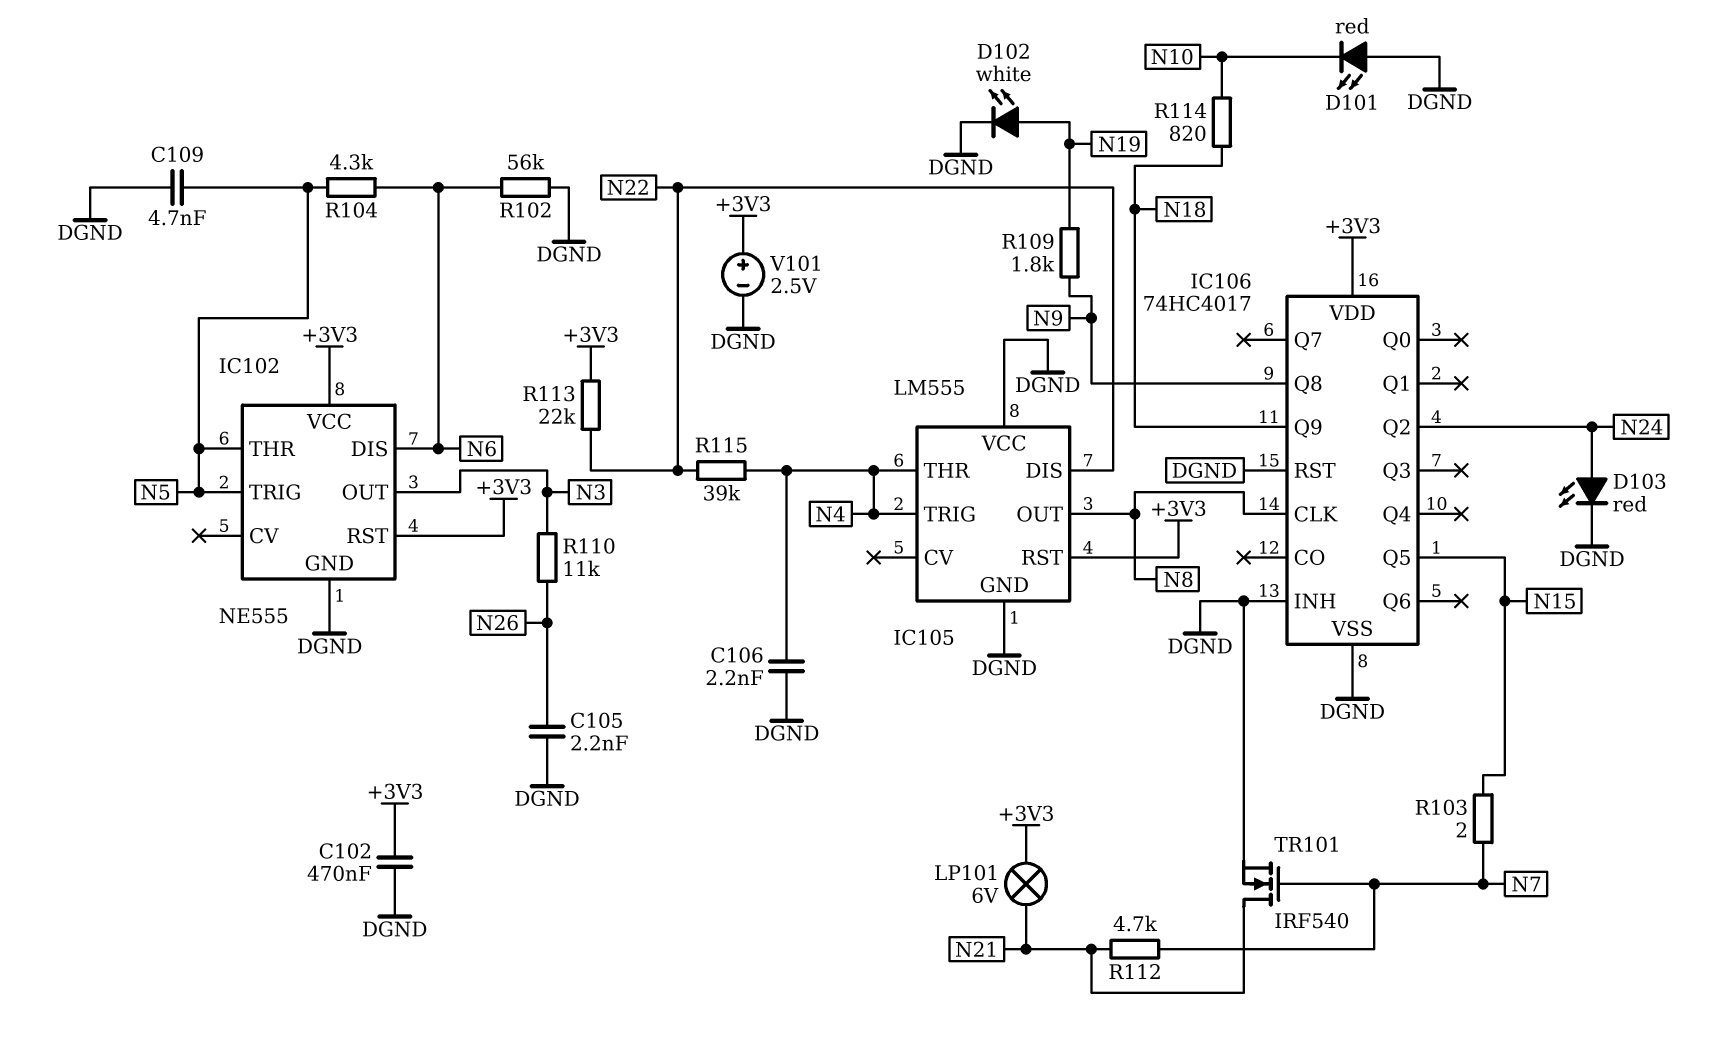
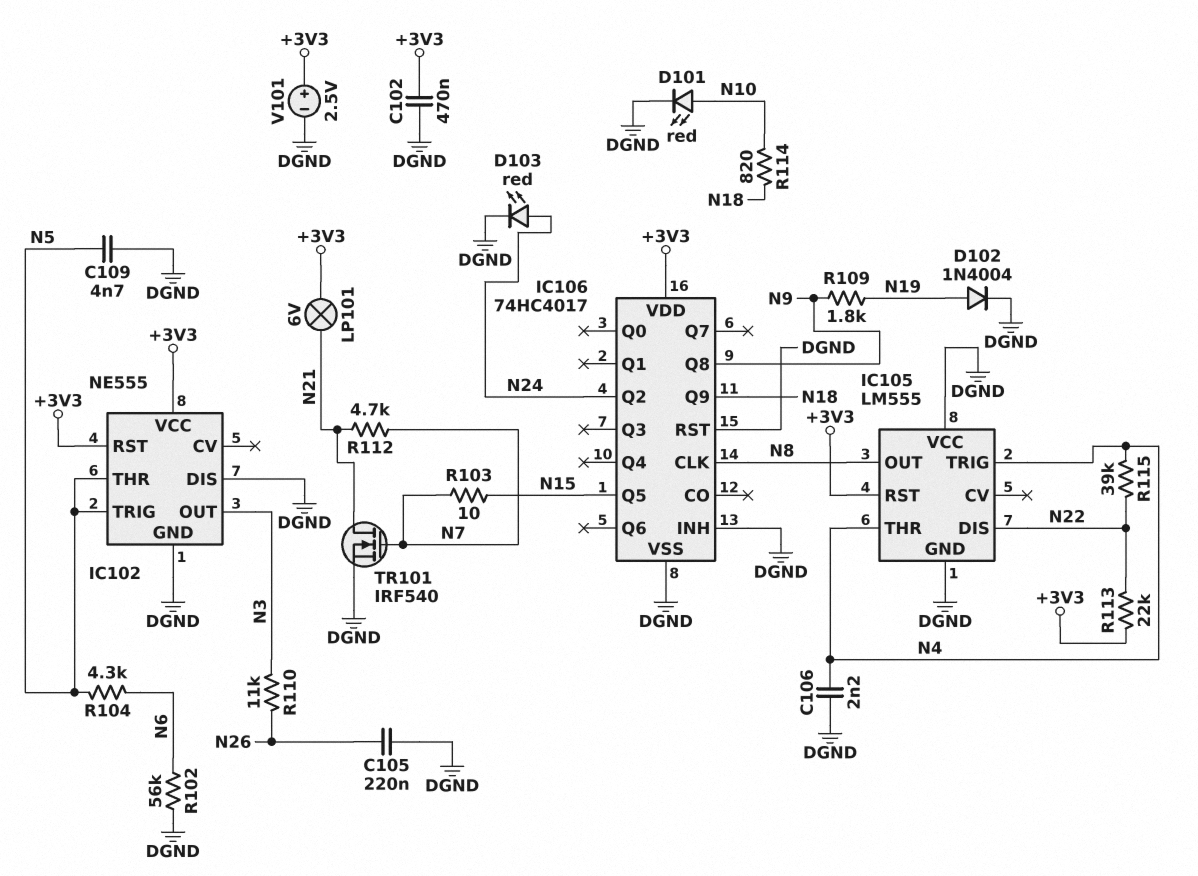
C105: 2.2nF (DGND, N26) -> 220nF (DGND, N26)
D101: LED red (A DGND, K N10) -> LED red (A N10, K DGND)
D102: LED white (A N19, K DGND) -> diode 1N4004 (A N19, K DGND)
IC102 pin DIS: N6 -> DGND
R103: 2 (N7, N15) -> 10 (N7, N15)

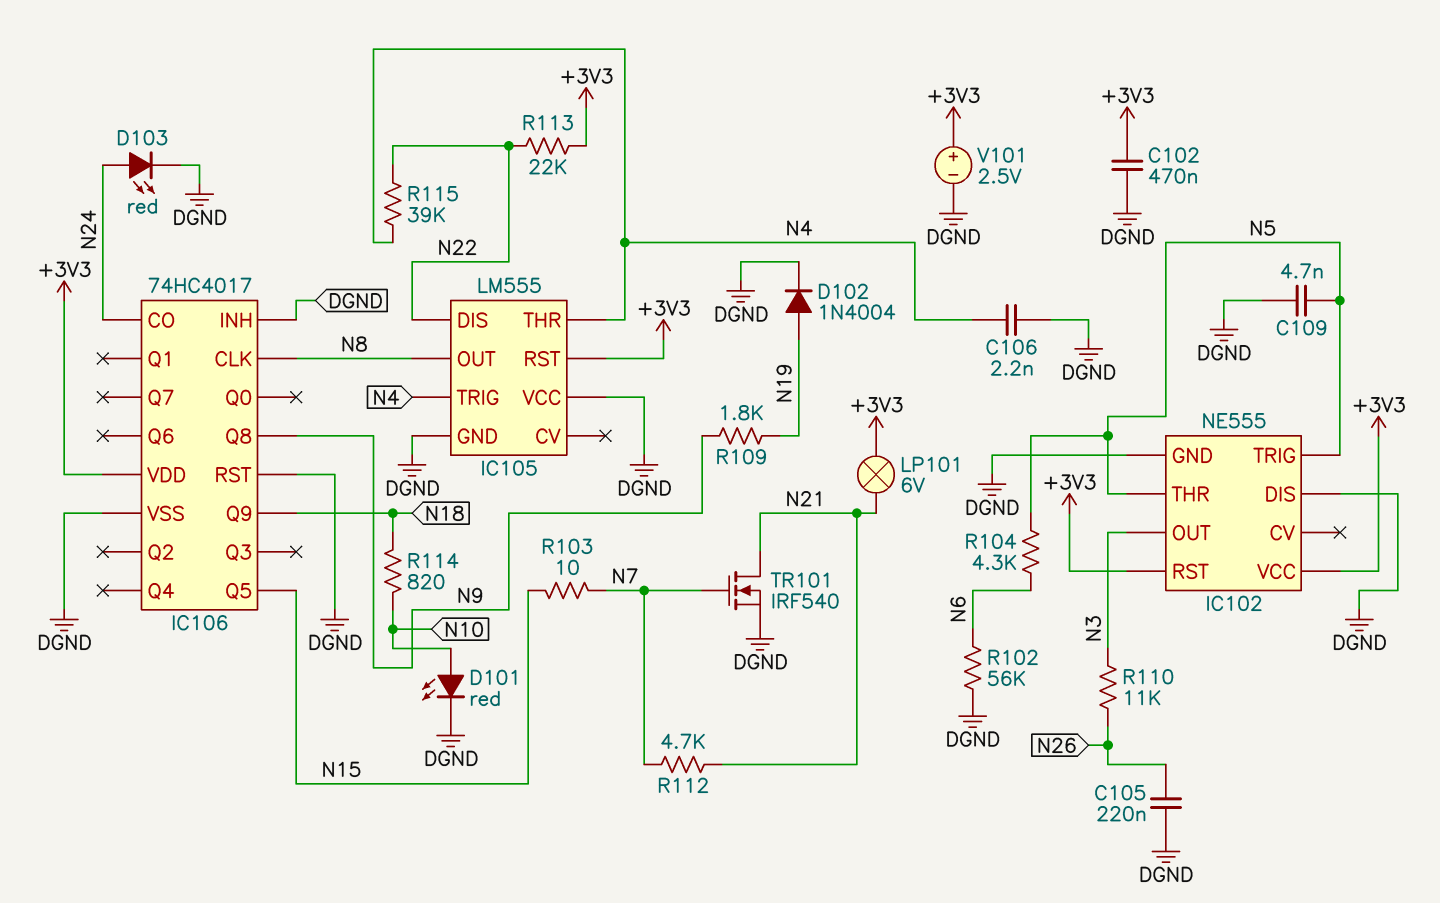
IC106 pin CO: none -> N24
IC106 pin Q2: N24 -> none

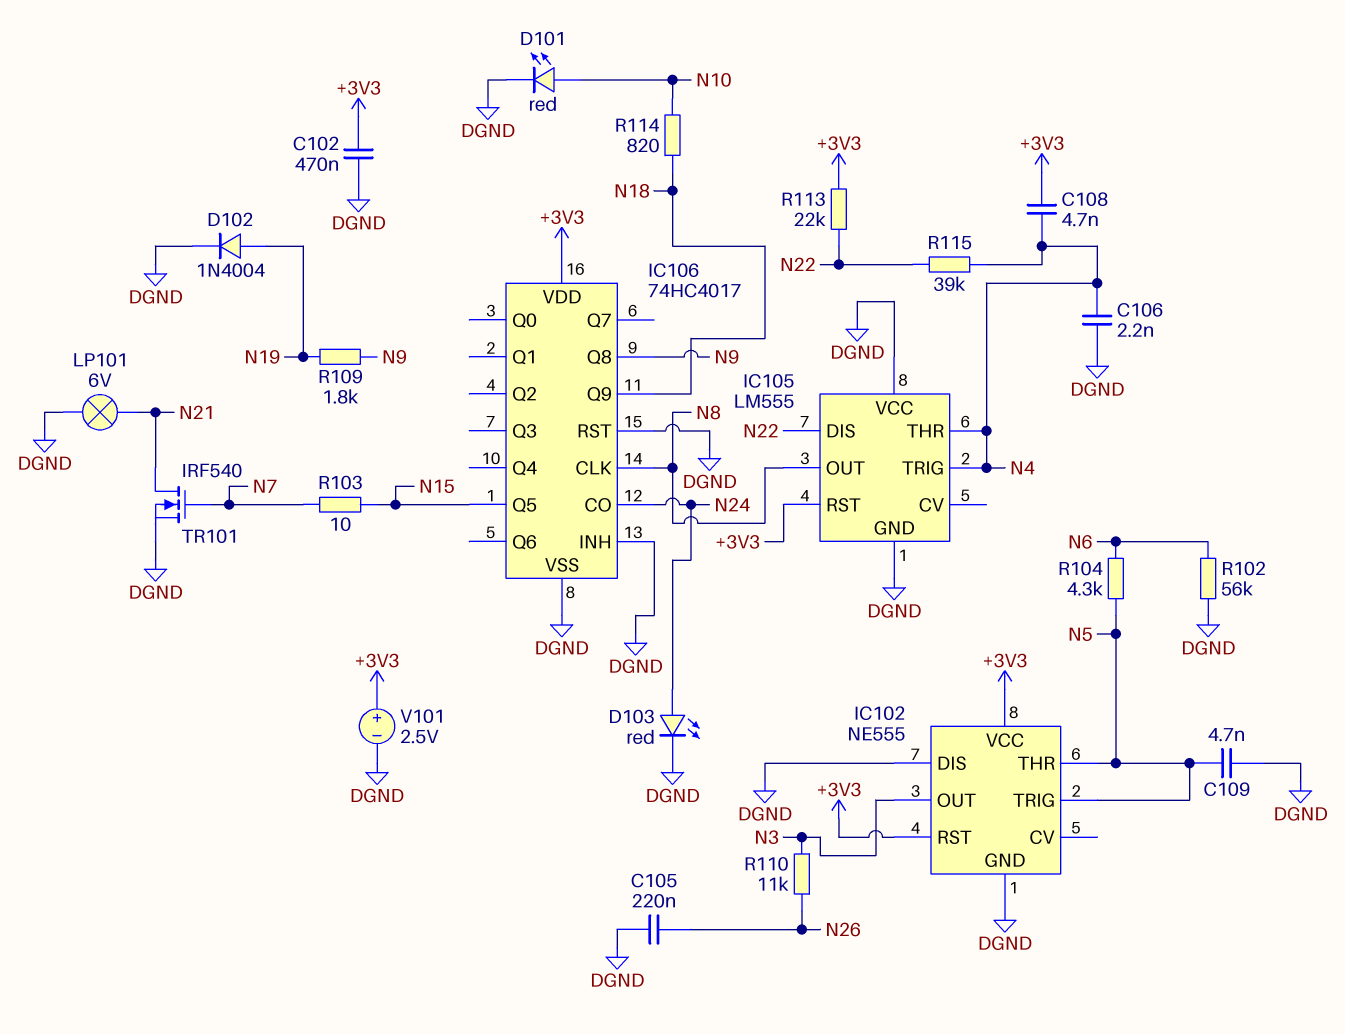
C108: none -> 4.7nF (+3V3, N4)
LP101: lamp 6V (+3V3, N21) -> lamp 6V (DGND, N21)
R112: 4.7k (N7, N21) -> none

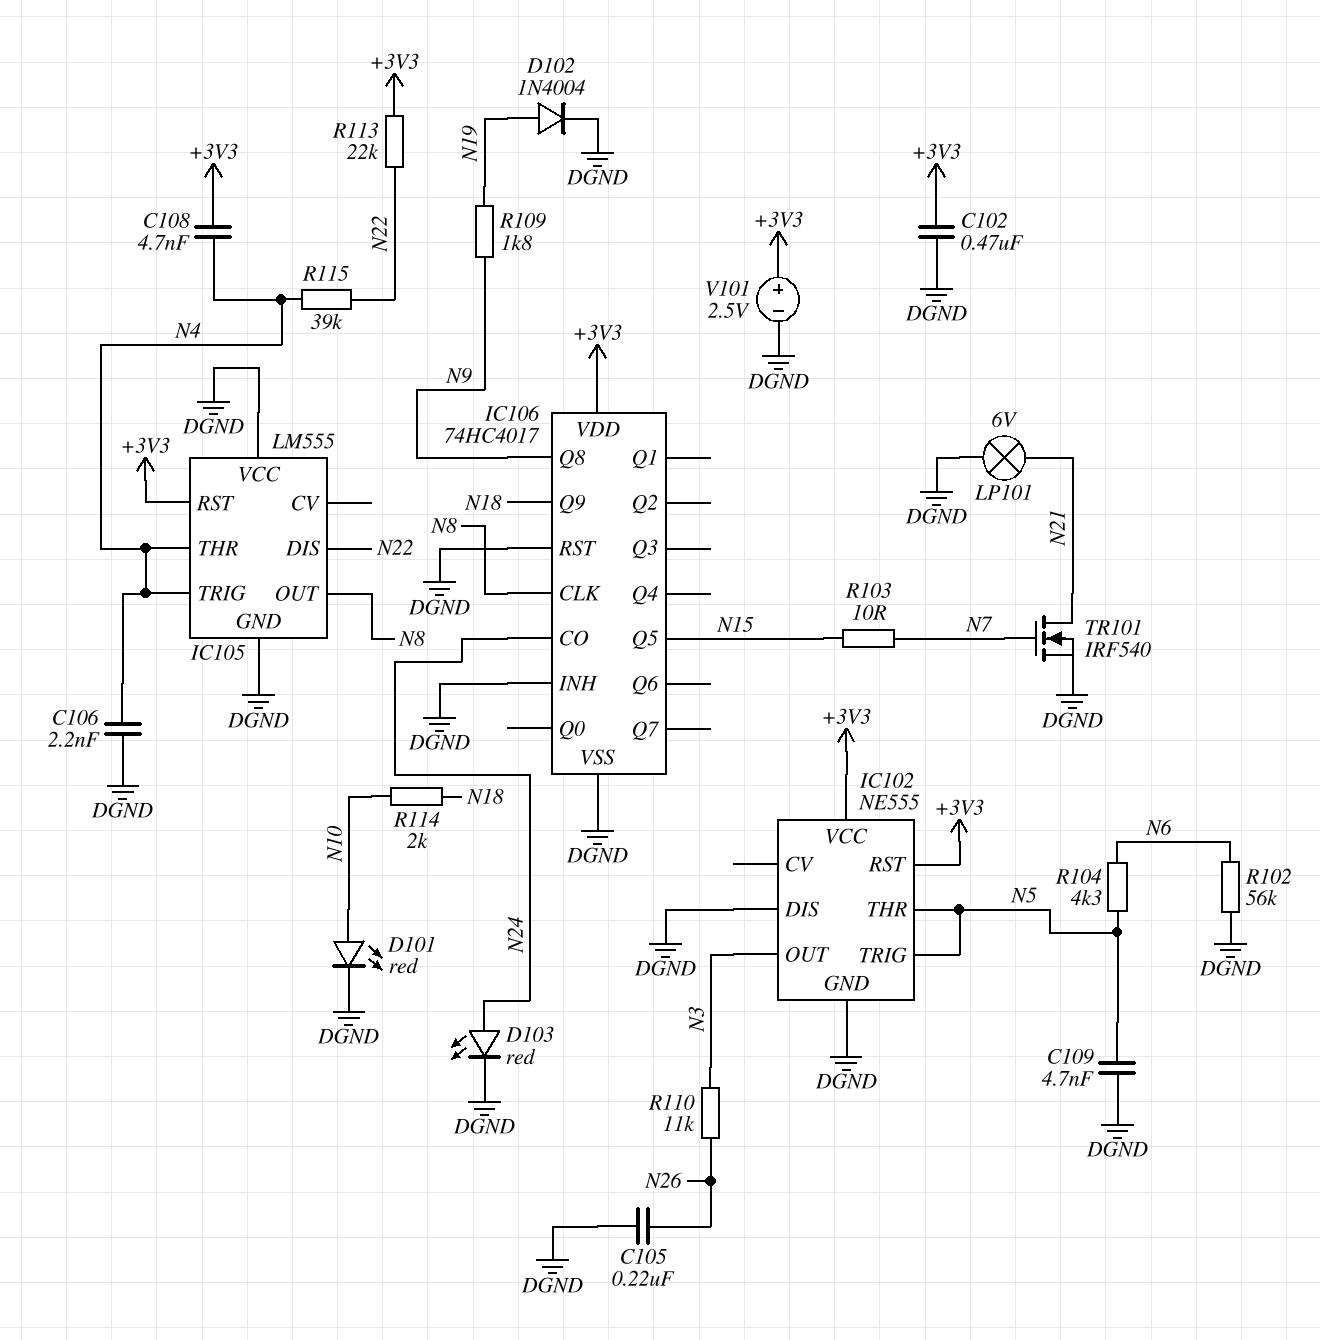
R114: 820 (N10, N18) -> 2k (N10, N18)

